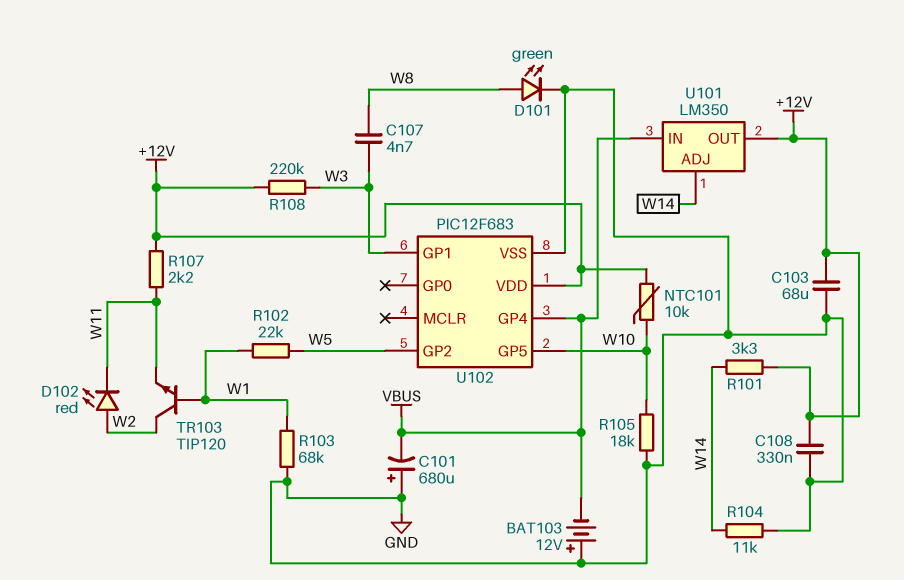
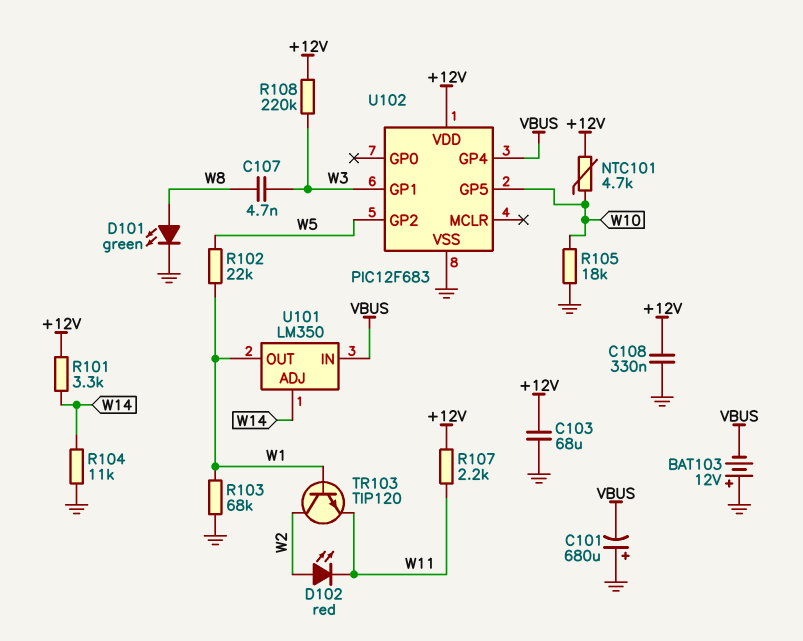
NTC101: 10k (+12V, W10) -> 4.7k (+12V, W10)
U101 pin OUT: +12V -> W1

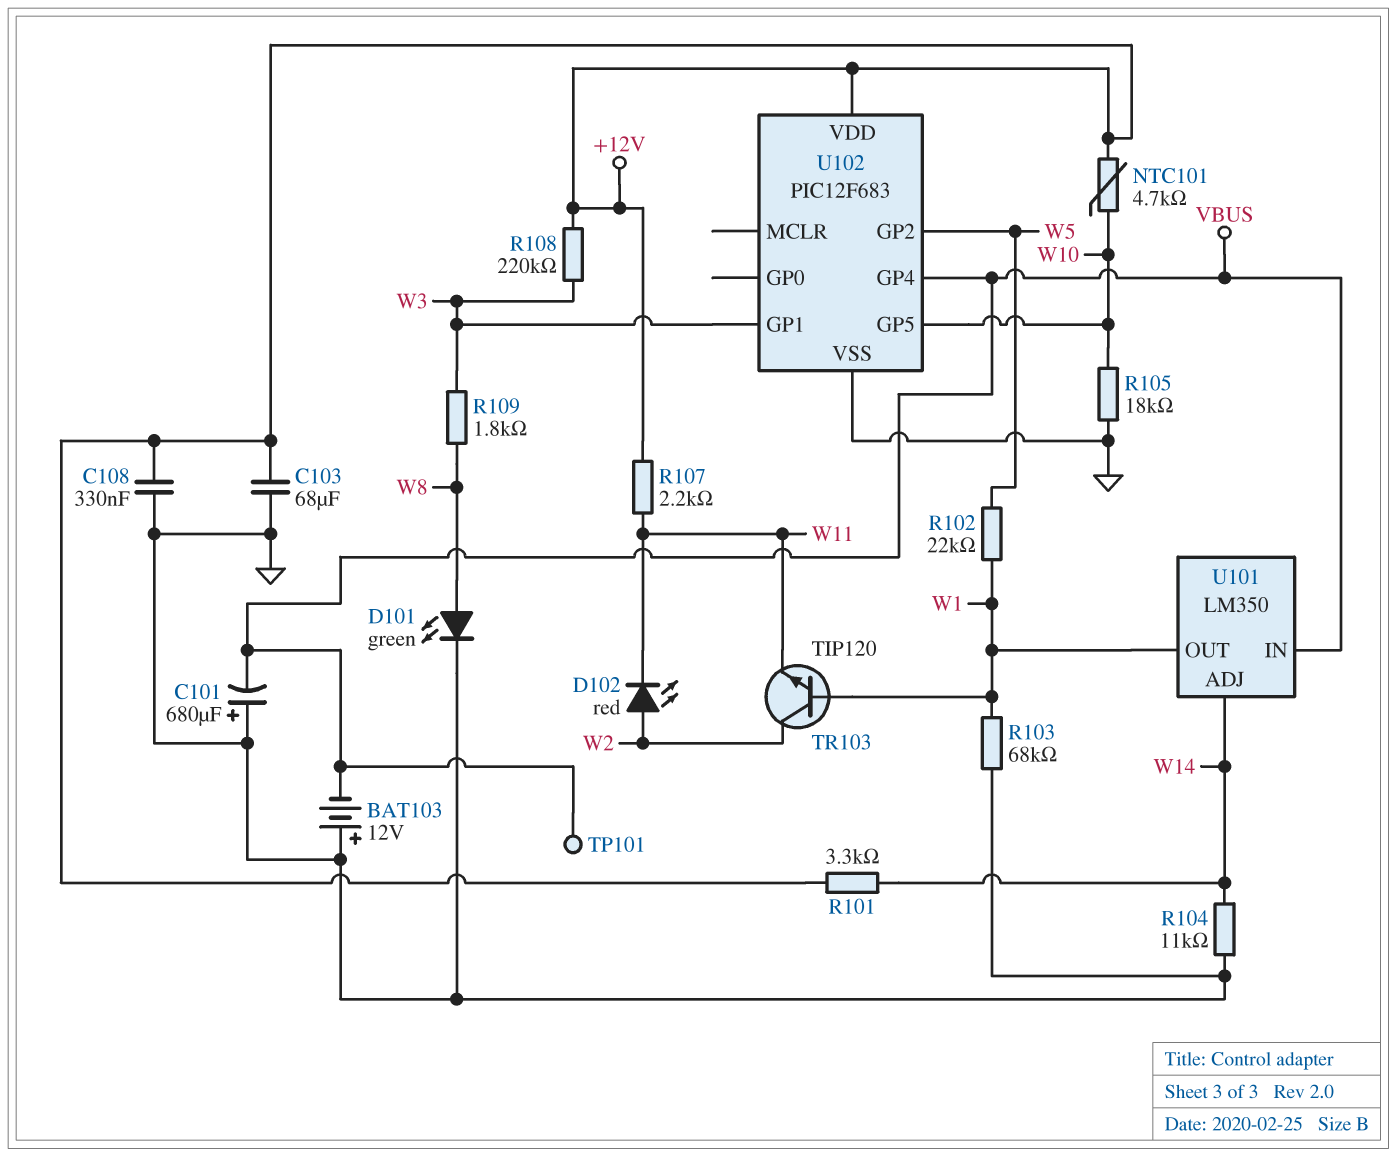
C107: 4.7nF (W3, W8) -> none
R109: none -> 1.8k (W3, W8)
TP101: none -> test point (VBUS)

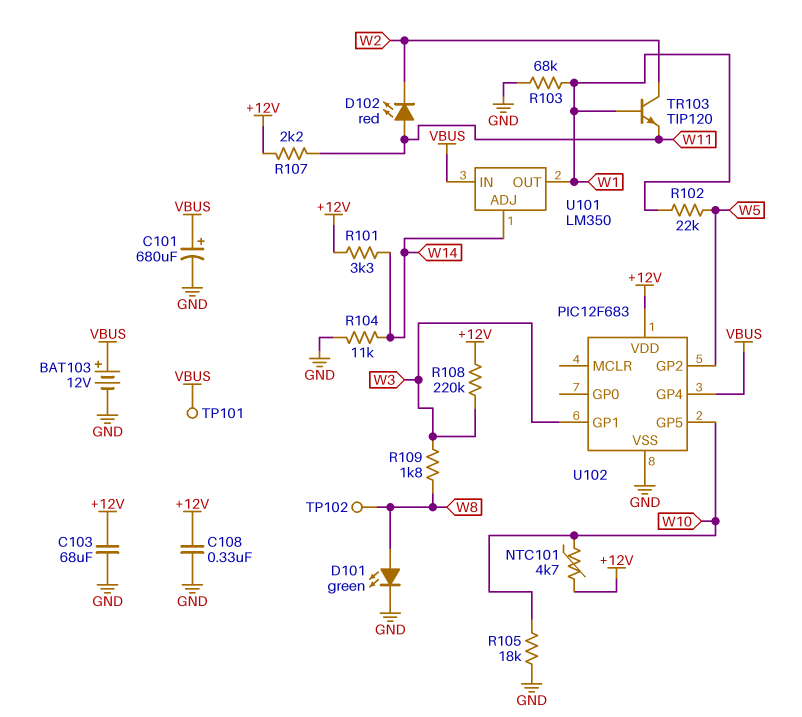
BAT103: 12V (plus GND, minus VBUS) -> 12V (plus VBUS, minus GND)
C101: 680uF (plus GND, minus VBUS) -> 680uF (plus VBUS, minus GND)
D102: LED red (A W2, K W11) -> LED red (A W11, K W2)
TP102: none -> test point (W8)

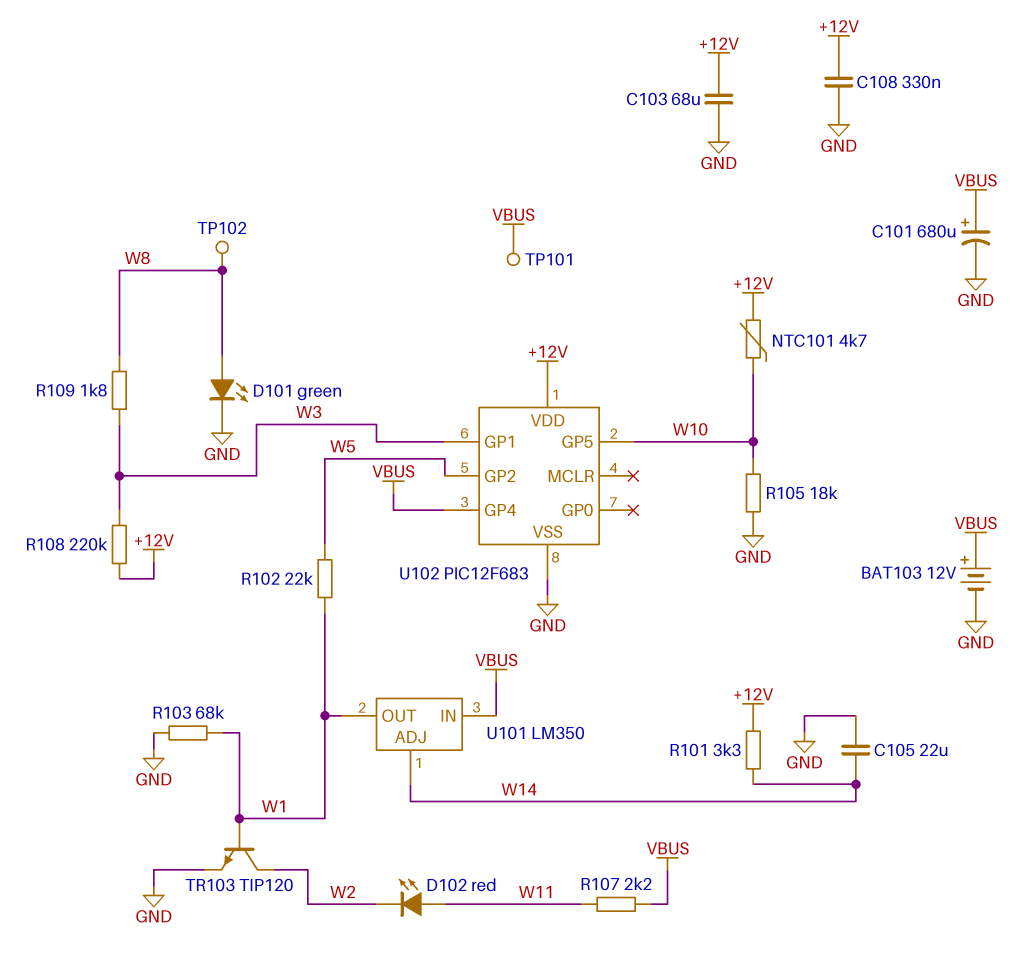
C105: none -> 22uF (GND, W14)
R104: 11k (GND, W14) -> none
R107: 2.2k (+12V, W11) -> 2.2k (VBUS, W11)
TR103: NPN TIP120 (B W1, C W2, E W11) -> NPN TIP120 (B W1, C W2, E GND)

